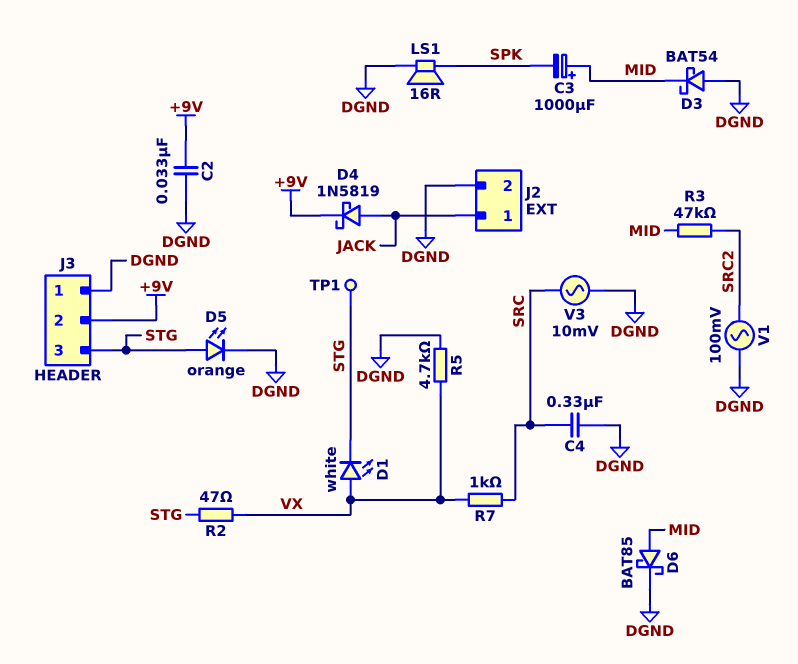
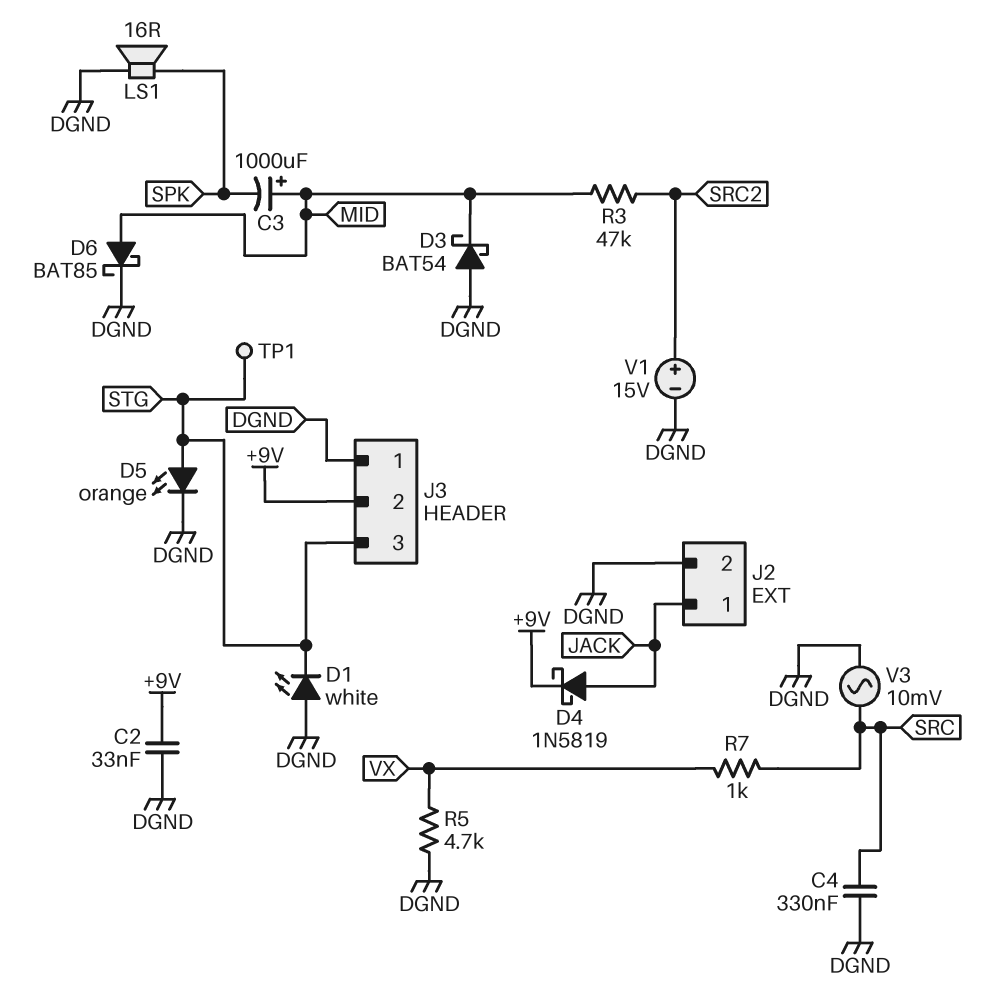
D1: LED white (A VX, K STG) -> LED white (A DGND, K STG)
R2: 47 (STG, VX) -> none
V1: AC 100mV (DGND, SRC2) -> 15V (plus SRC2, minus DGND)

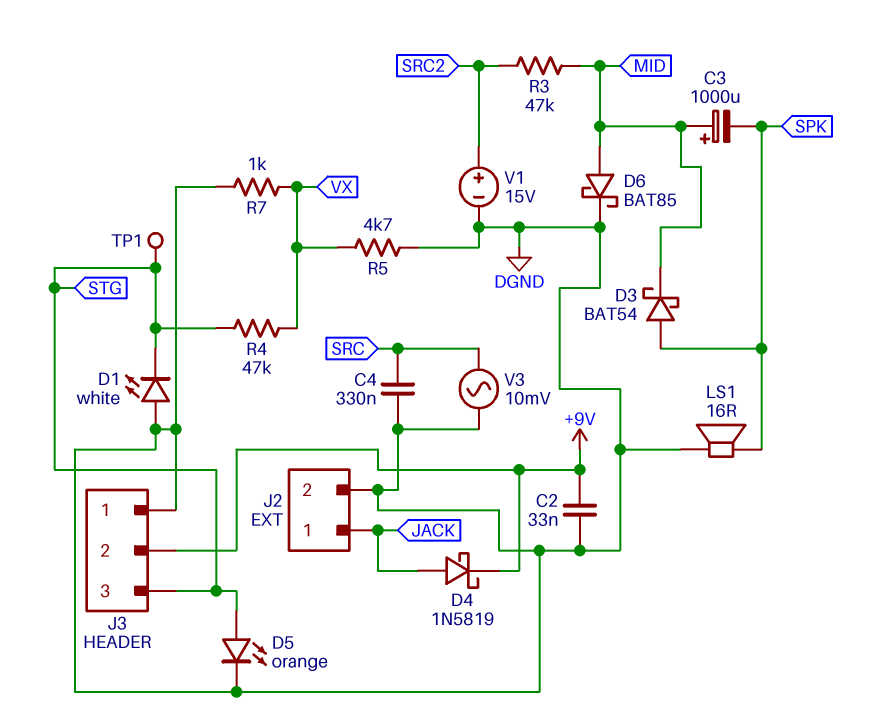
D3: schottky BAT54 (A DGND, K MID) -> schottky BAT54 (A SPK, K MID)
R4: none -> 47k (STG, VX)
R7: 1k (SRC, VX) -> 1k (DGND, VX)

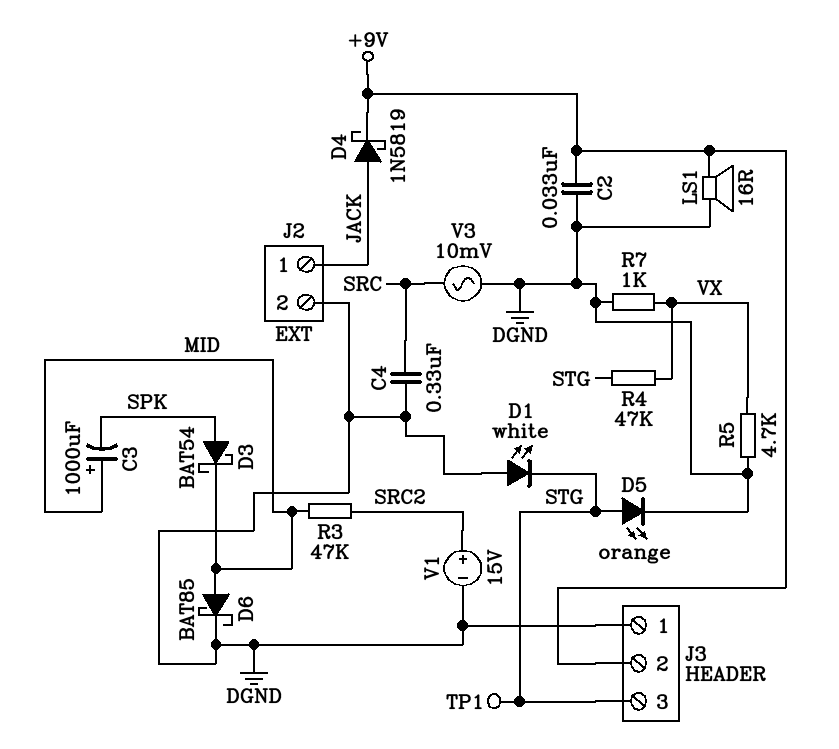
LS1: speaker 16R (DGND, SPK) -> speaker 16R (+9V, DGND)

